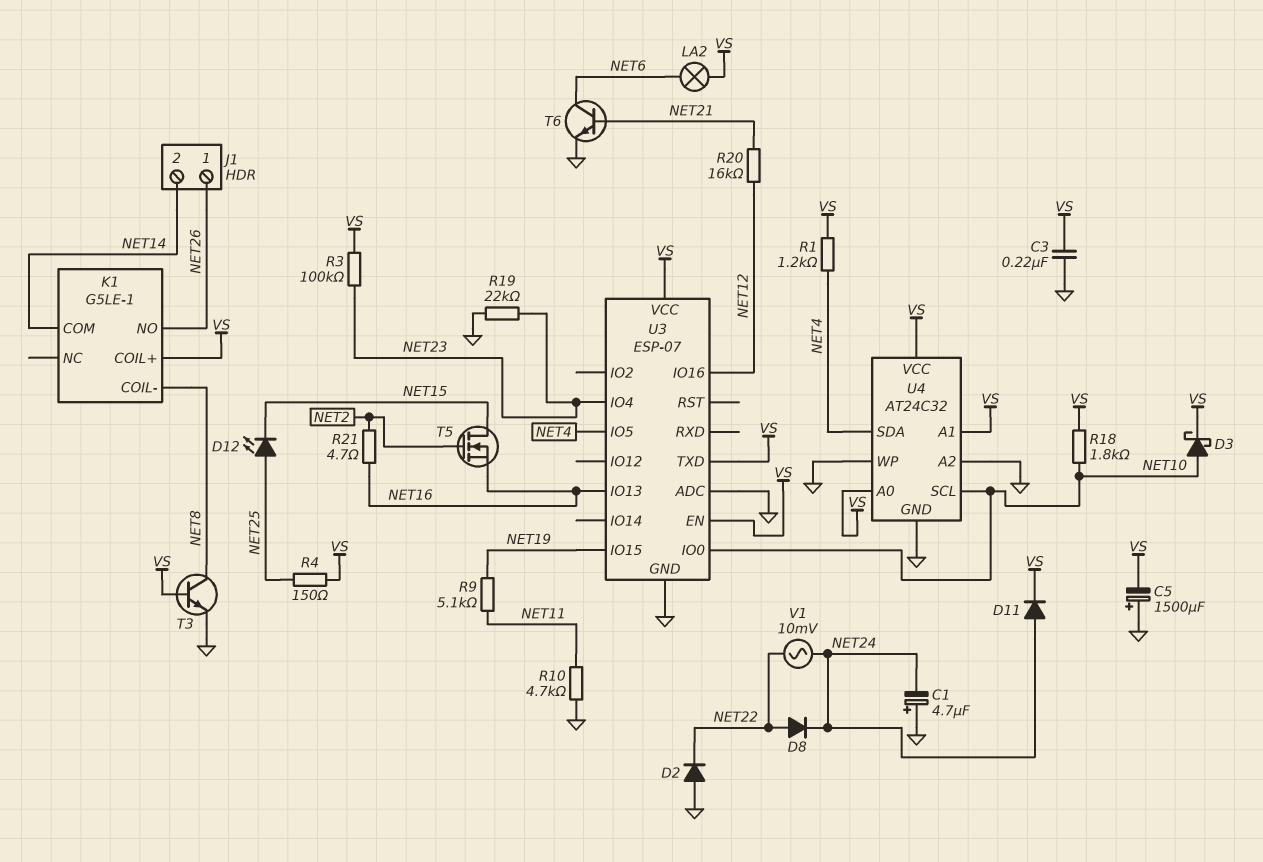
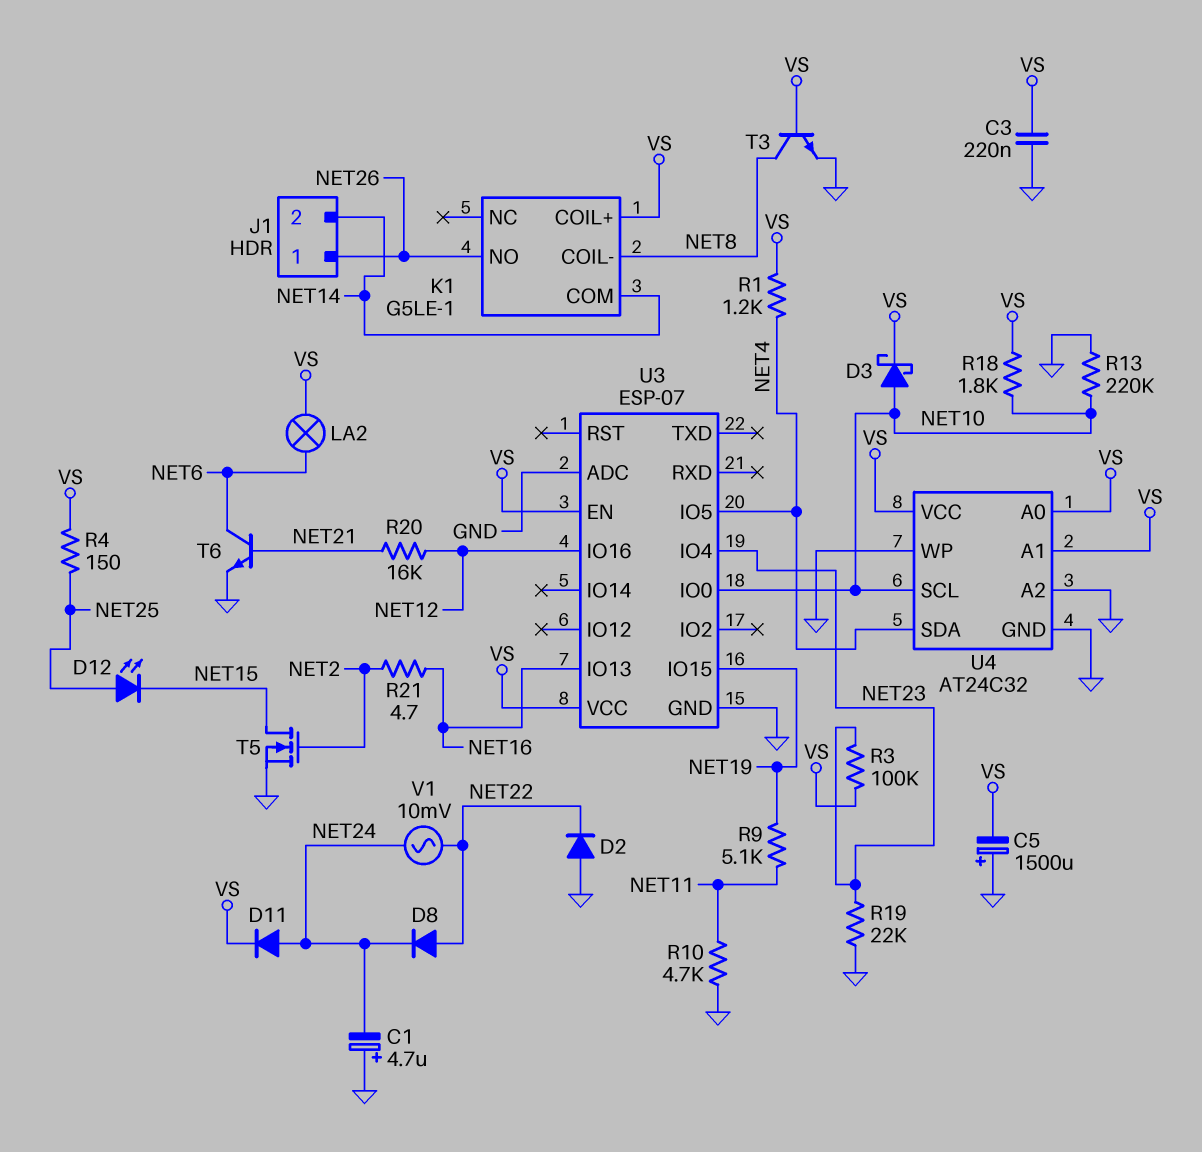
R13: none -> 220k (GND, NET10)
T5: NMOS (G NET2, D NET15, S NET16) -> NMOS (G NET2, D NET15, S GND)
U3 pin TXD: VS -> none

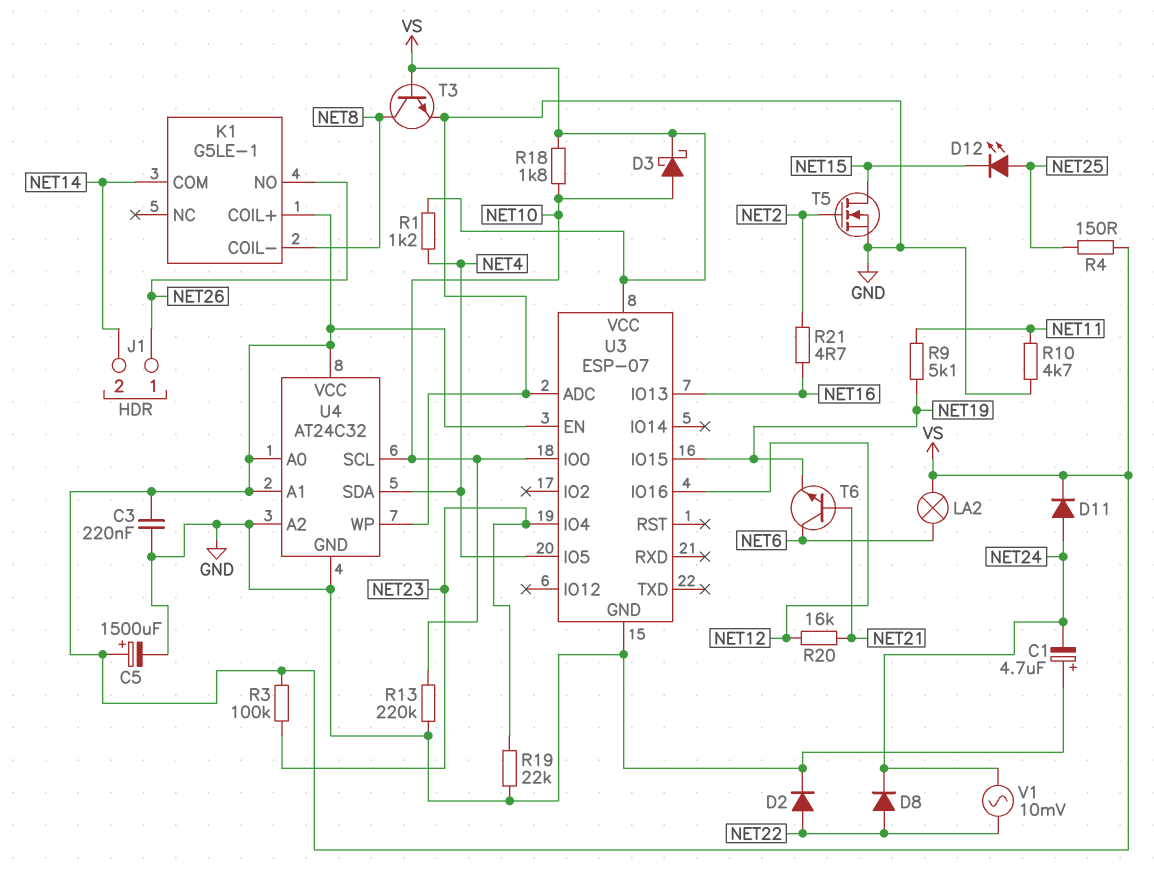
C5: 1500uF (plus GND, minus VS) -> 1500uF (plus VS, minus GND)
D2: diode (A GND, K NET22) -> diode (A NET22, K GND)
T6: NPN (B NET21, C NET6, E GND) -> NPN (B NET21, C NET6, E NET19)

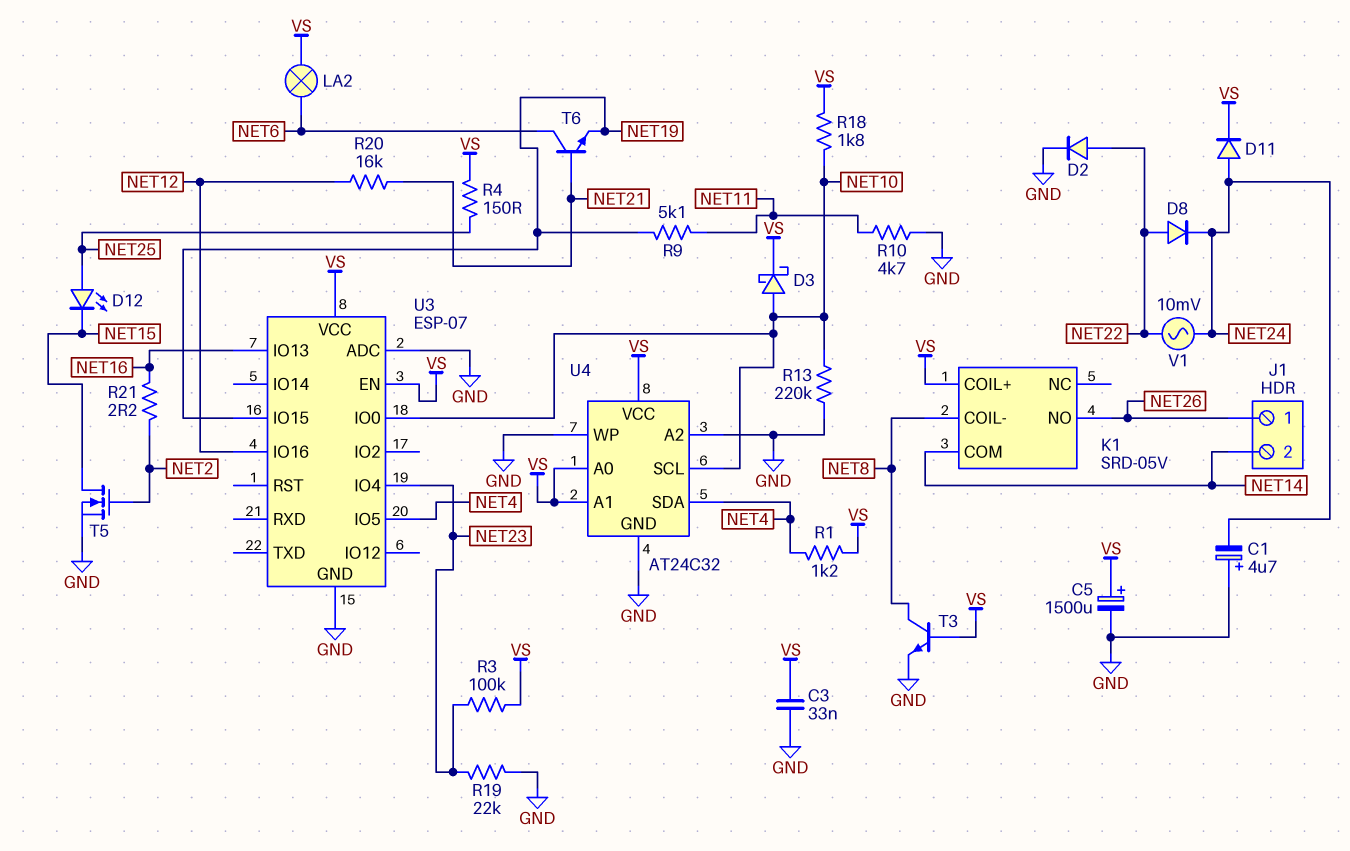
C3: 220nF (GND, VS) -> 33nF (GND, VS)
K1: G5LE-1 -> SRD-05V
R21: 4.7 (NET2, NET16) -> 2.2 (NET2, NET16)

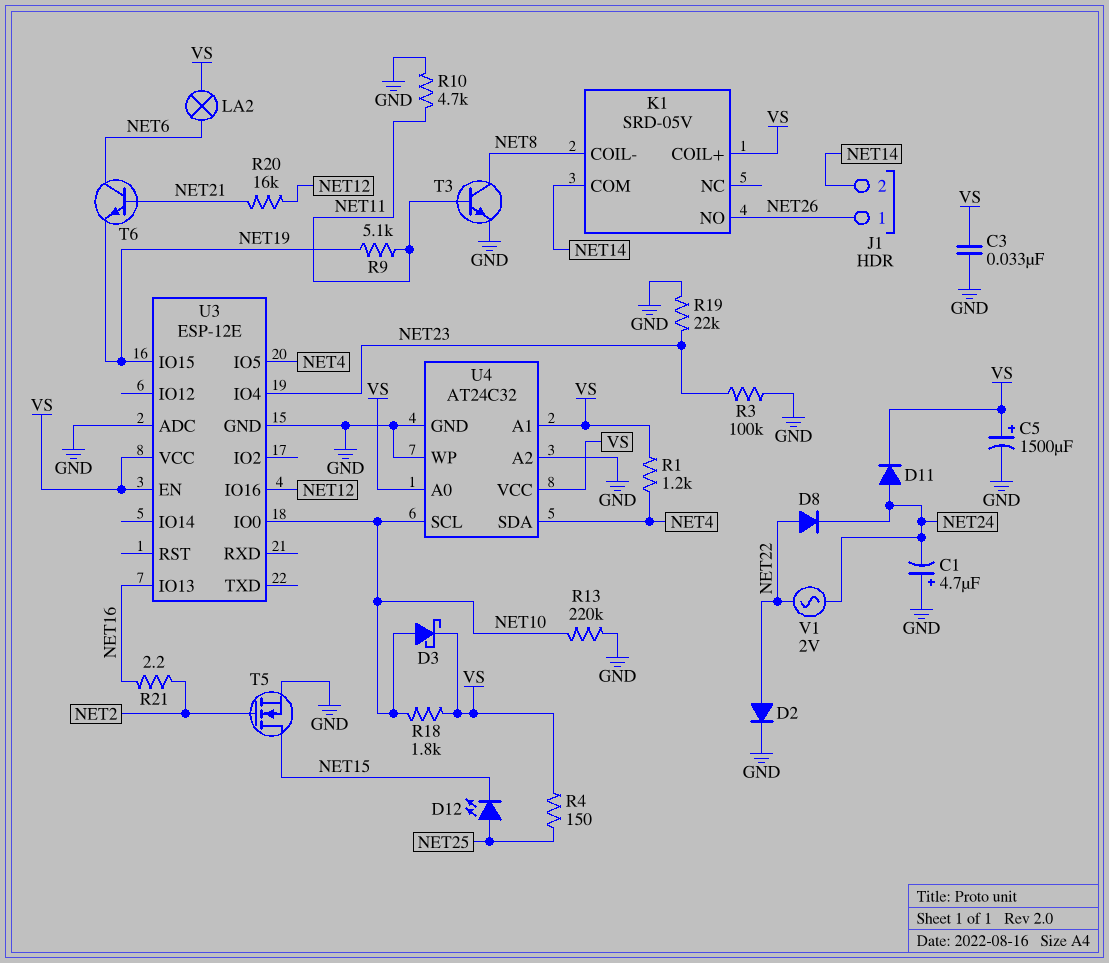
R3: 100k (NET23, VS) -> 100k (GND, NET23)
T3: NPN (B VS, C NET8, E GND) -> NPN (B NET11, C NET8, E GND)
U3: ESP-07 -> ESP-12E
V1: AC 10mV (NET22, NET24) -> AC 2V (NET22, NET24)

